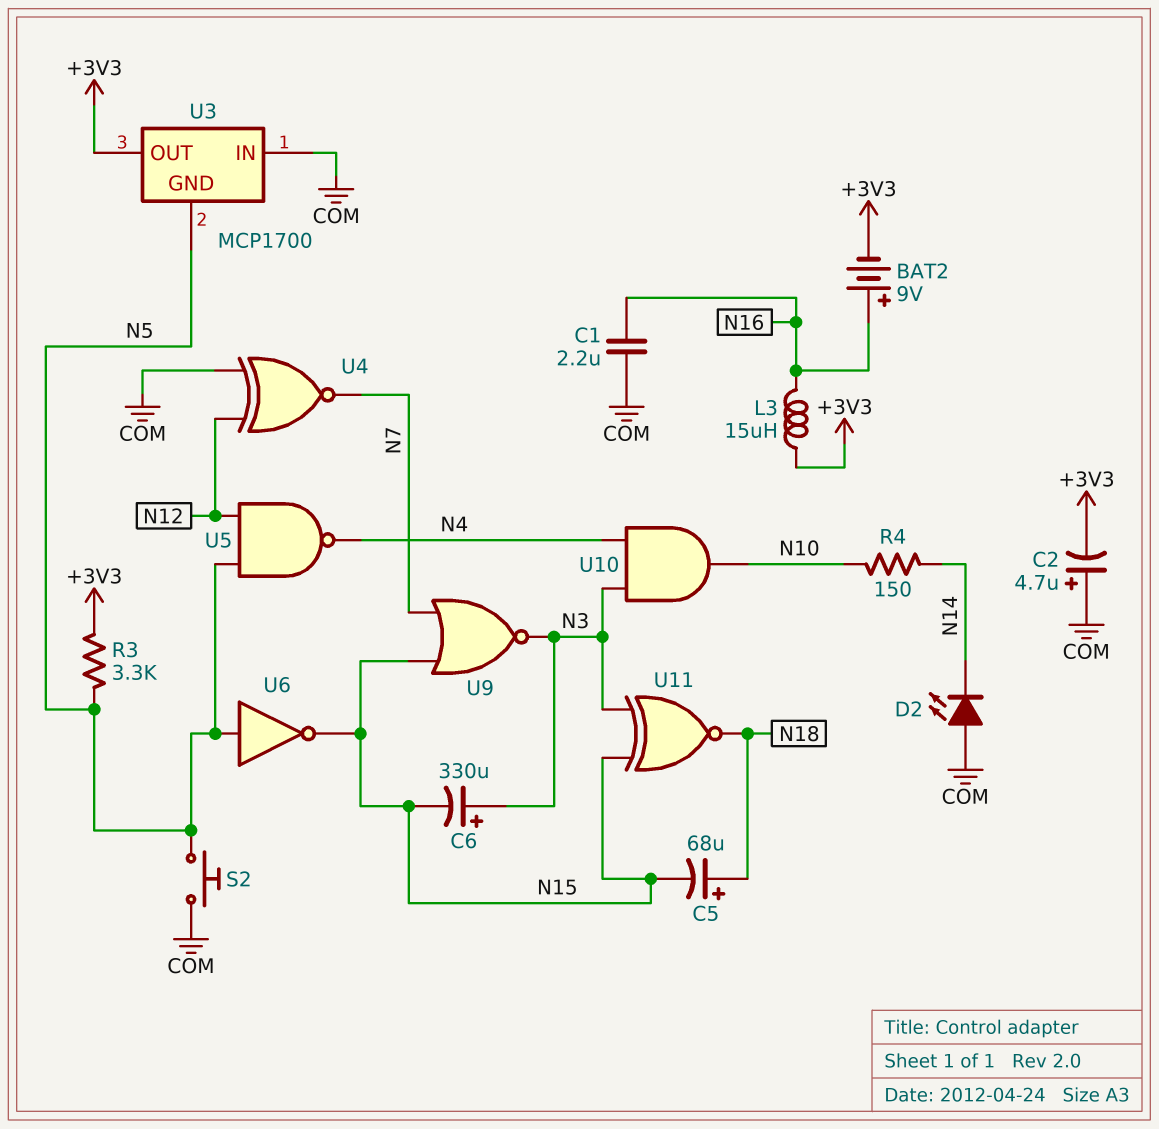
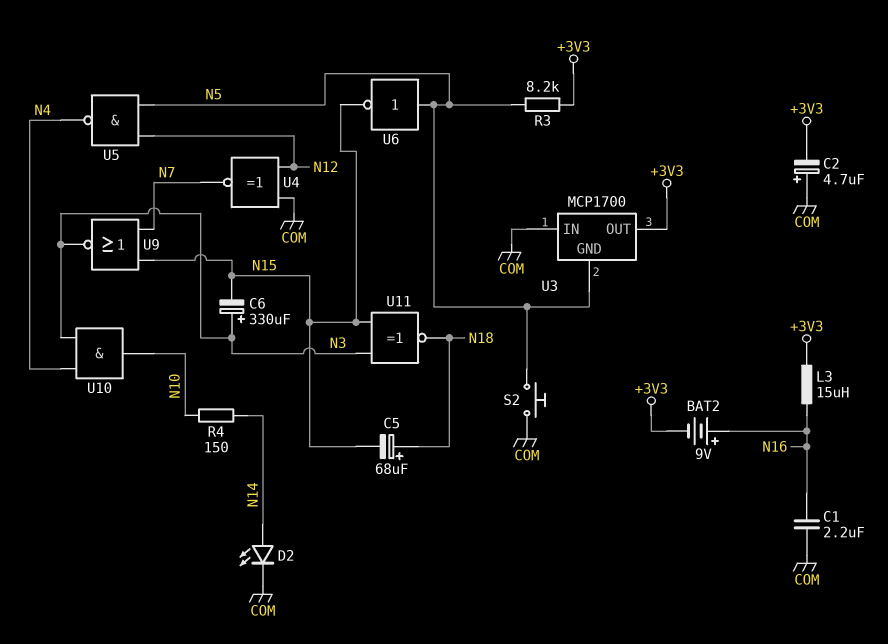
D2: LED (A COM, K N14) -> LED (A N14, K COM)
R3: 3.3k (+3V3, N5) -> 8.2k (+3V3, N5)

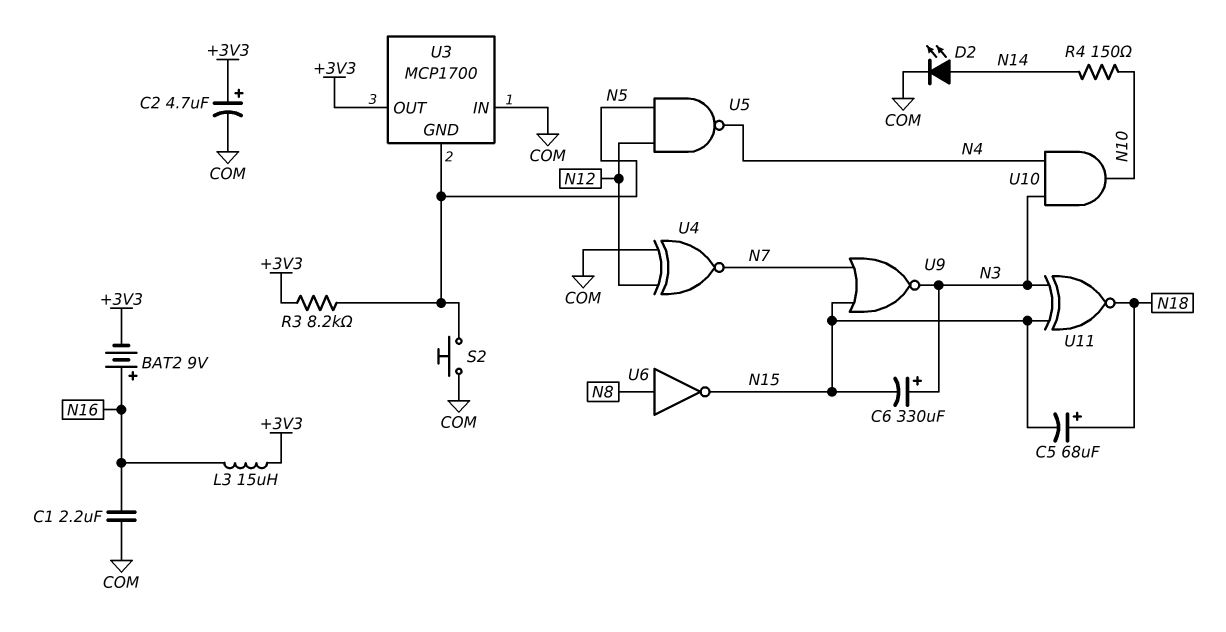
C2: 4.7uF (plus COM, minus +3V3) -> 4.7uF (plus +3V3, minus COM)
U6: NOT (in N5, out N15) -> NOT (in N8, out N15)

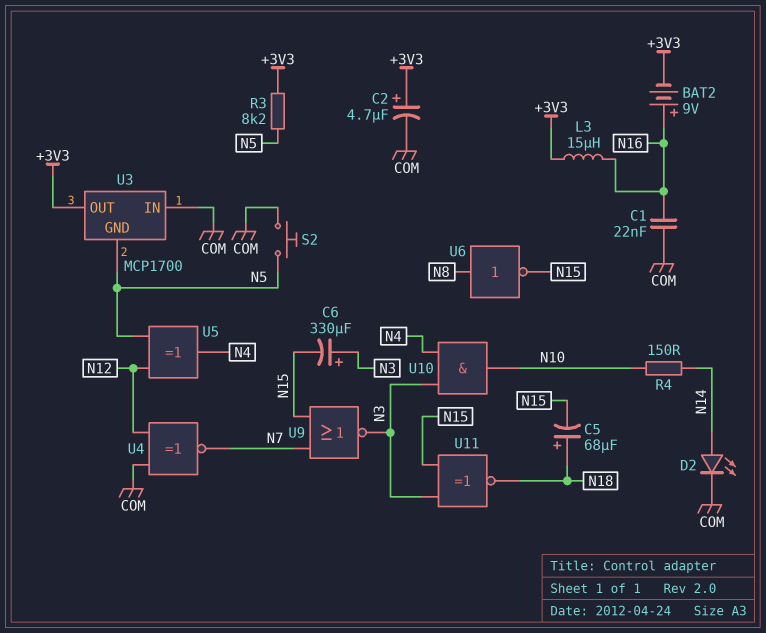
C1: 2.2uF (COM, N16) -> 22nF (COM, N16)
U5: NAND (in N5, in N12, out N4) -> XOR (in N5, in N12, out N4)

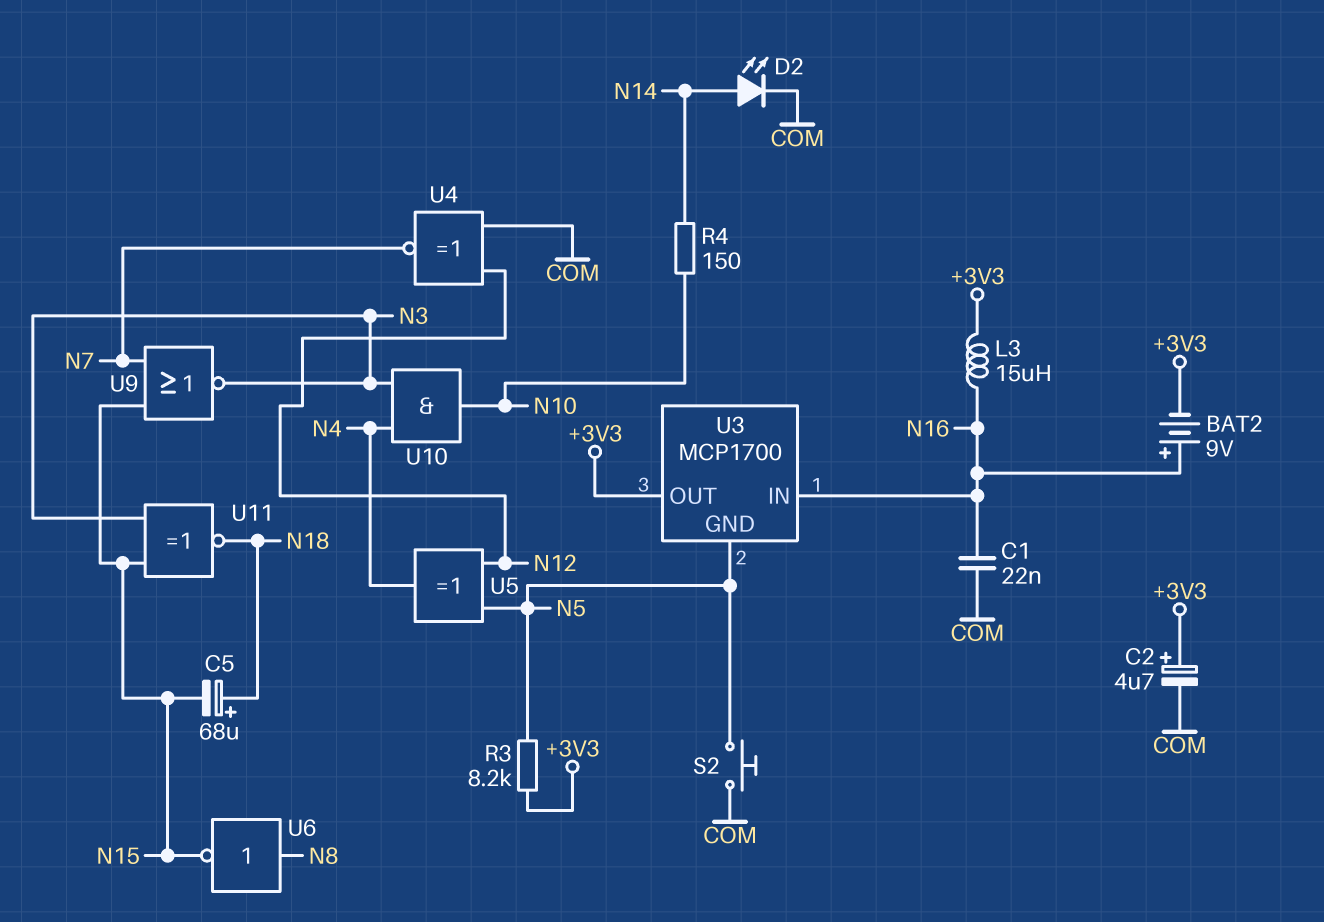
C6: 330uF (plus N3, minus N15) -> none
U3 pin IN: COM -> N16

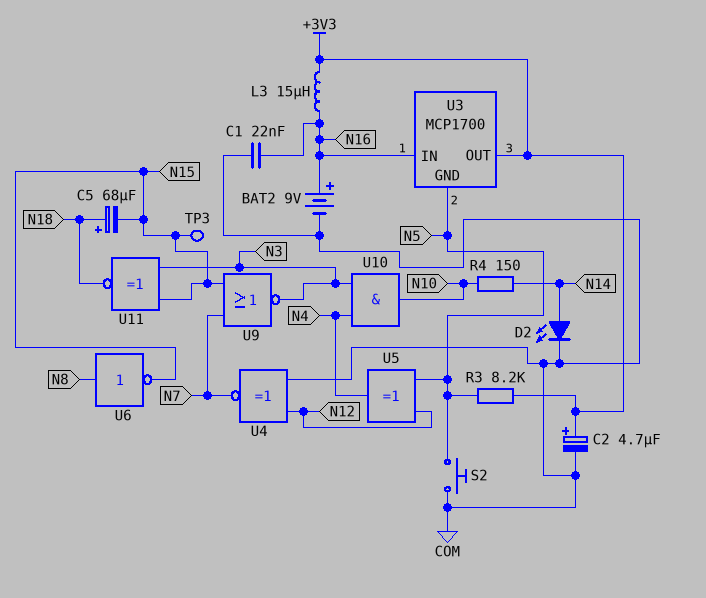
BAT2: 9V (plus N16, minus +3V3) -> 9V (plus N16, minus COM)
TP3: none -> test point (N15)

